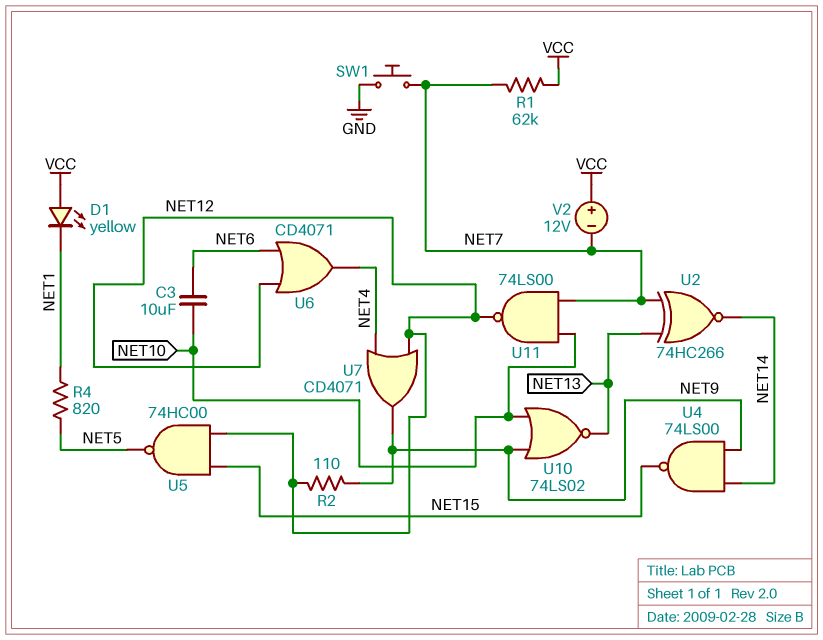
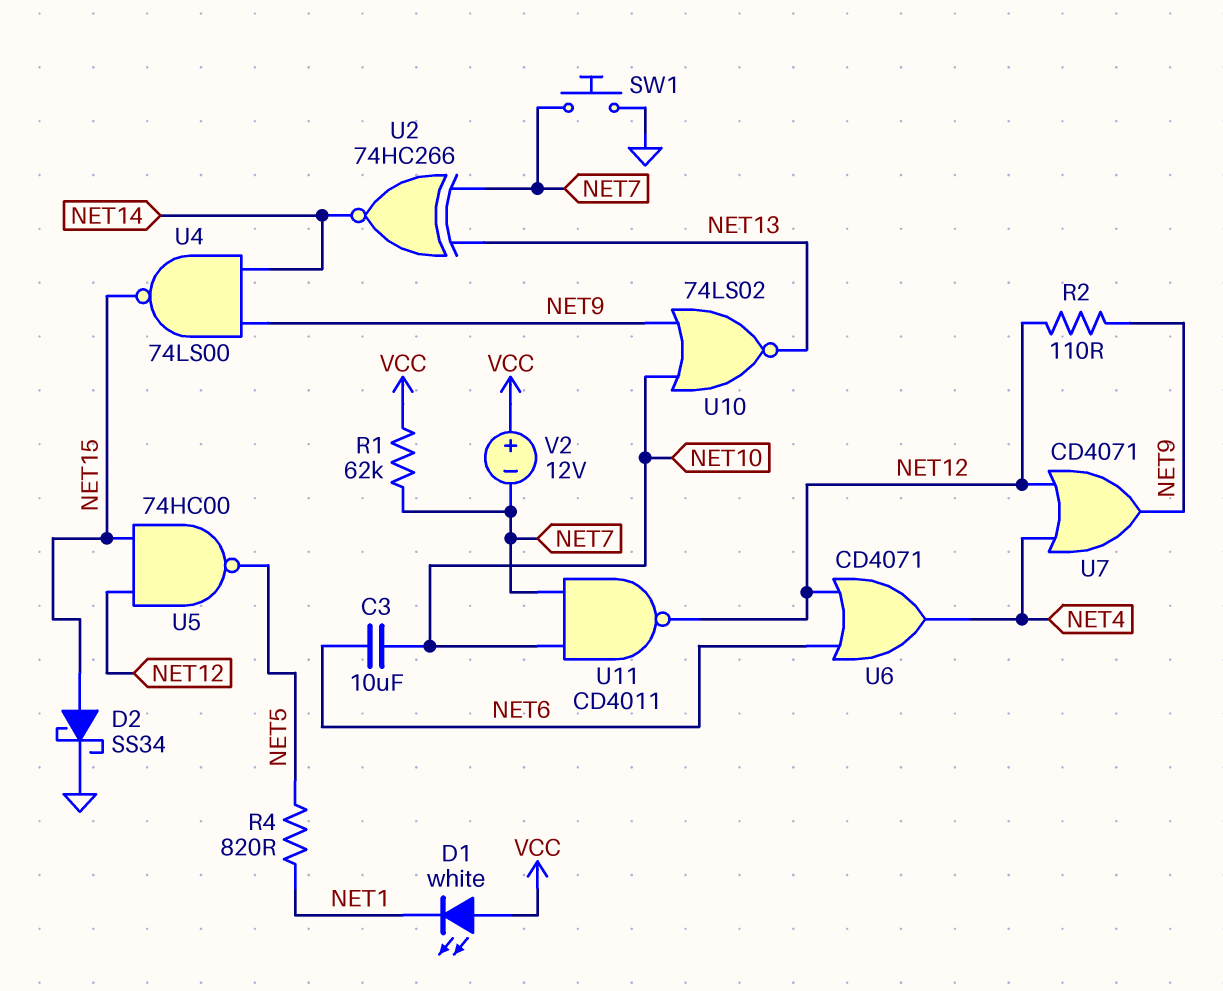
D1: LED yellow (A VCC, K NET1) -> LED white (A VCC, K NET1)
D2: none -> schottky SS34 (A NET15, K GND)
U11: NAND 74LS00 (in NET7, in NET10, out NET12) -> NAND CD4011 (in NET7, in NET10, out NET12)

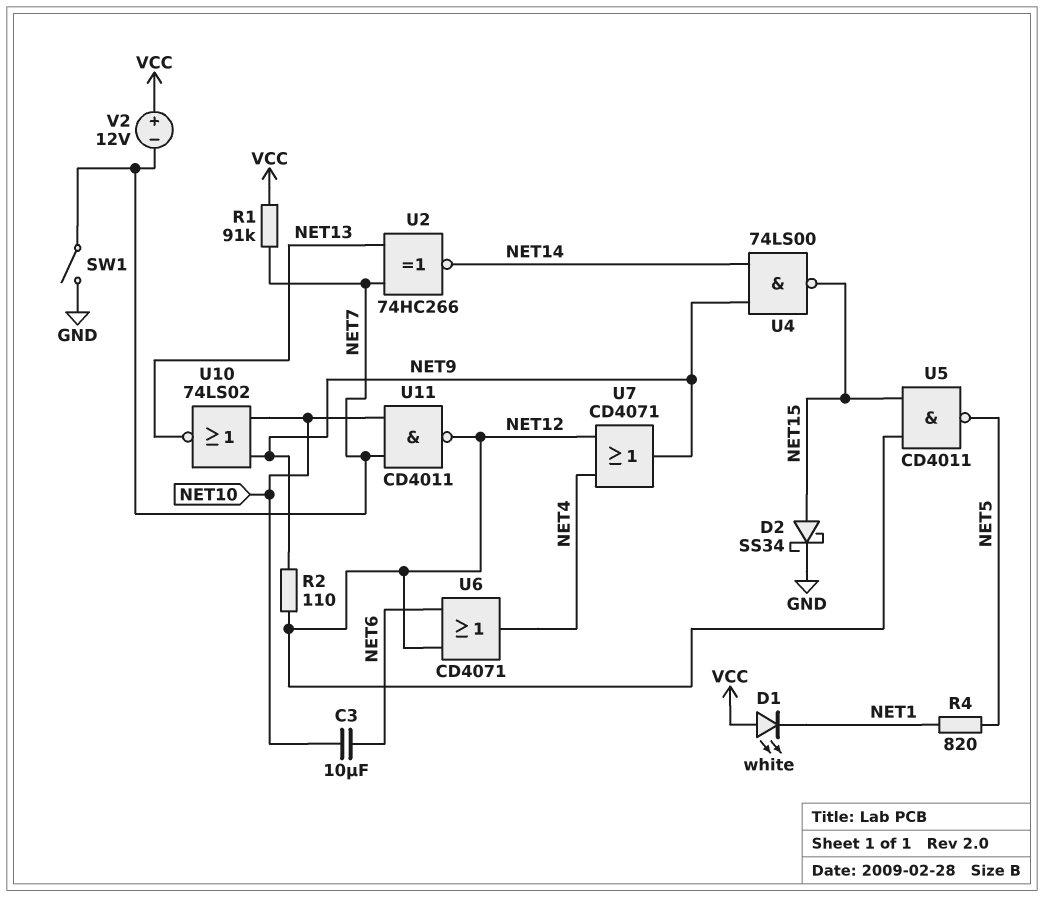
R1: 62k (NET7, VCC) -> 91k (NET7, VCC)
SW1: button (GND, NET7) -> switch (GND, NET7)
U5: NAND 74HC00 (in NET12, in NET15, out NET5) -> NAND CD4011 (in NET12, in NET15, out NET5)

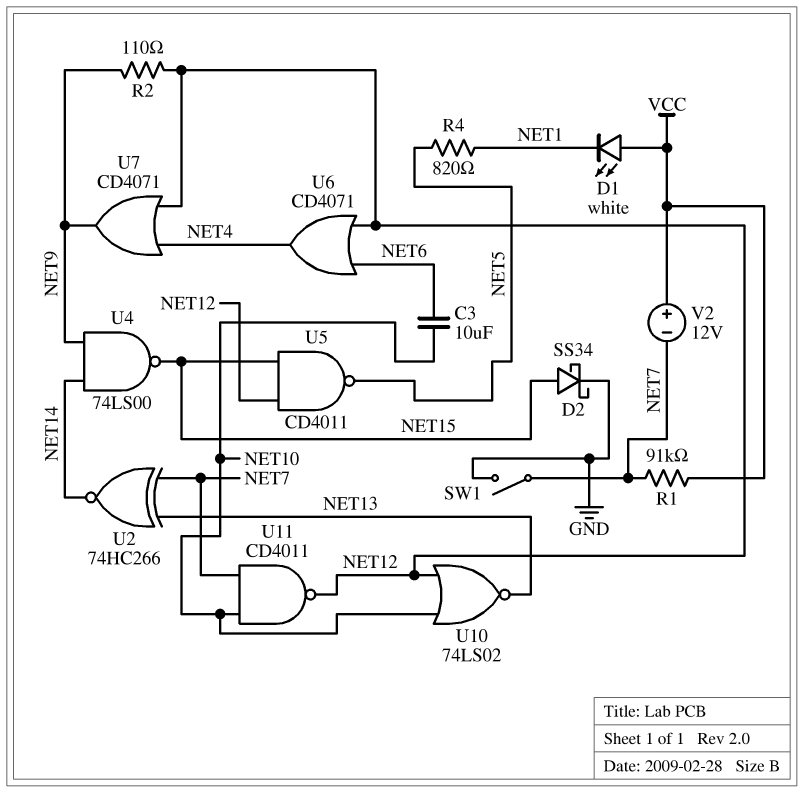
U10: NOR 74LS02 (in NET9, in NET10, out NET13) -> NOR 74LS02 (in NET10, in NET12, out NET13)

